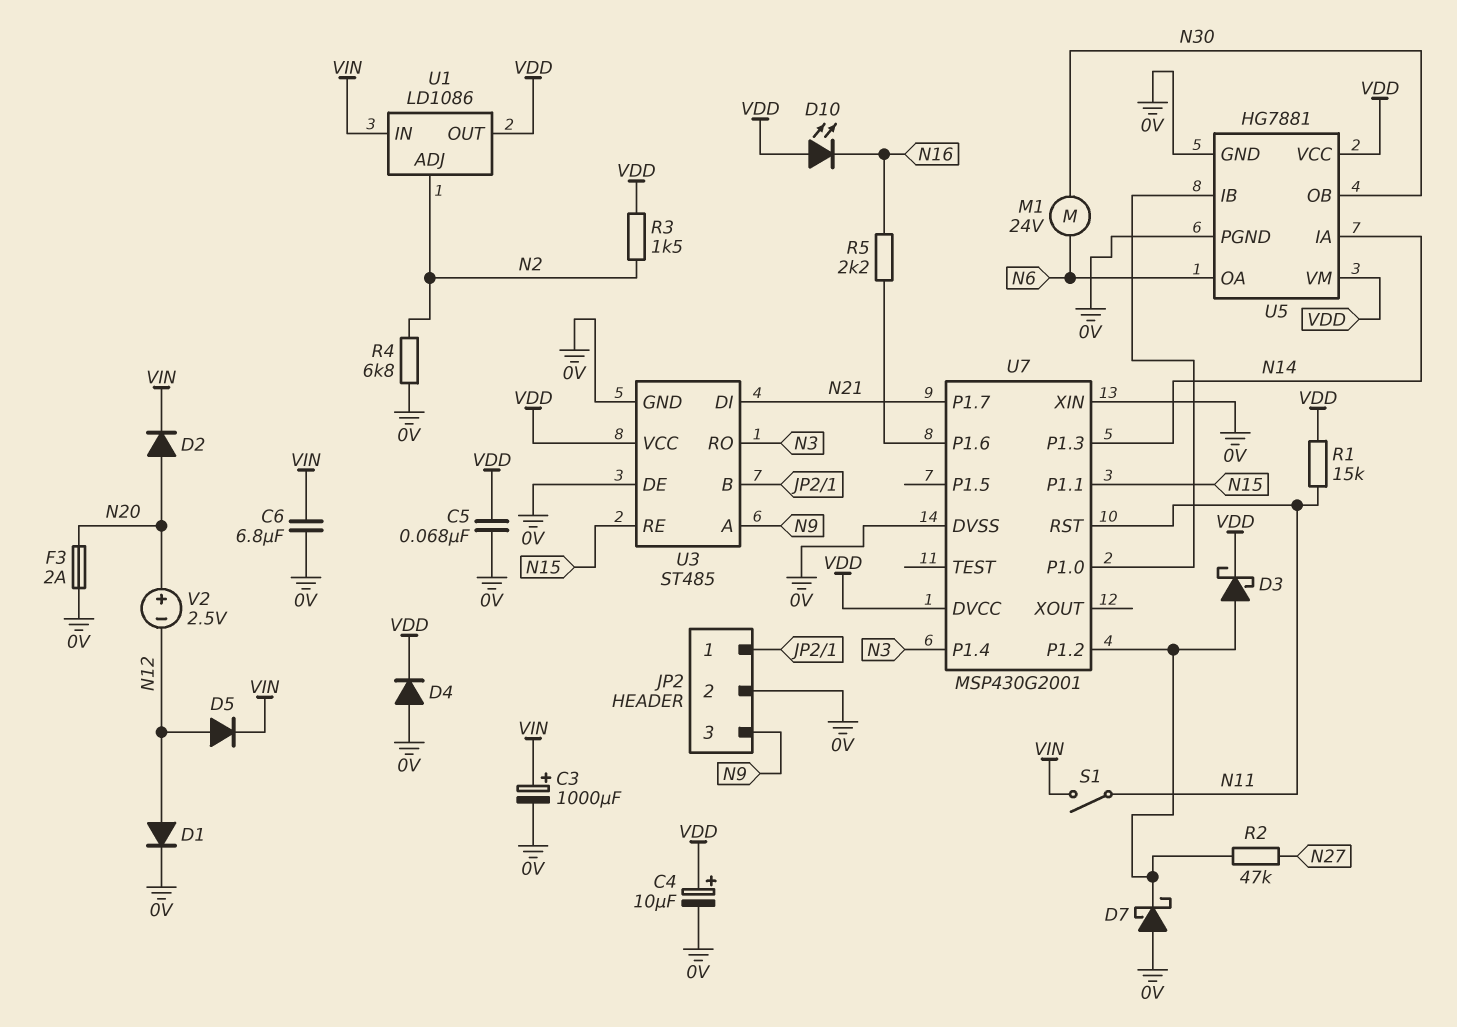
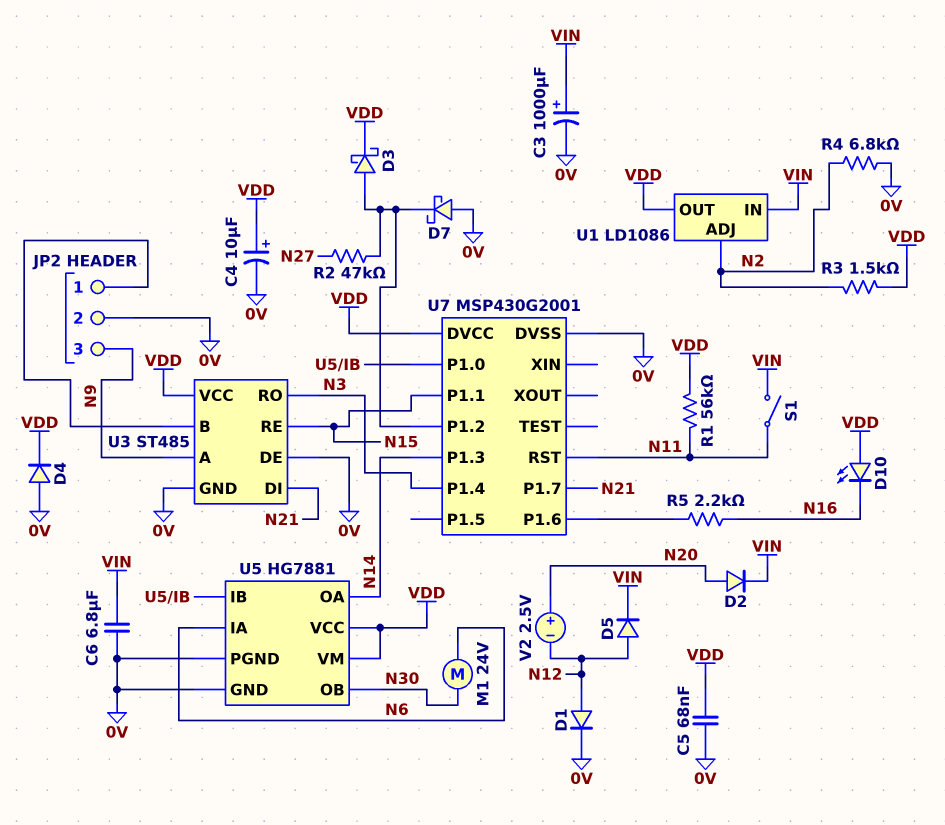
F3: 2A (0V, N20) -> none
R1: 15k (N11, VDD) -> 56k (N11, VDD)
U5 pin IA: N14 -> N6
U5 pin OA: N6 -> N14
U7 pin XIN: 0V -> none

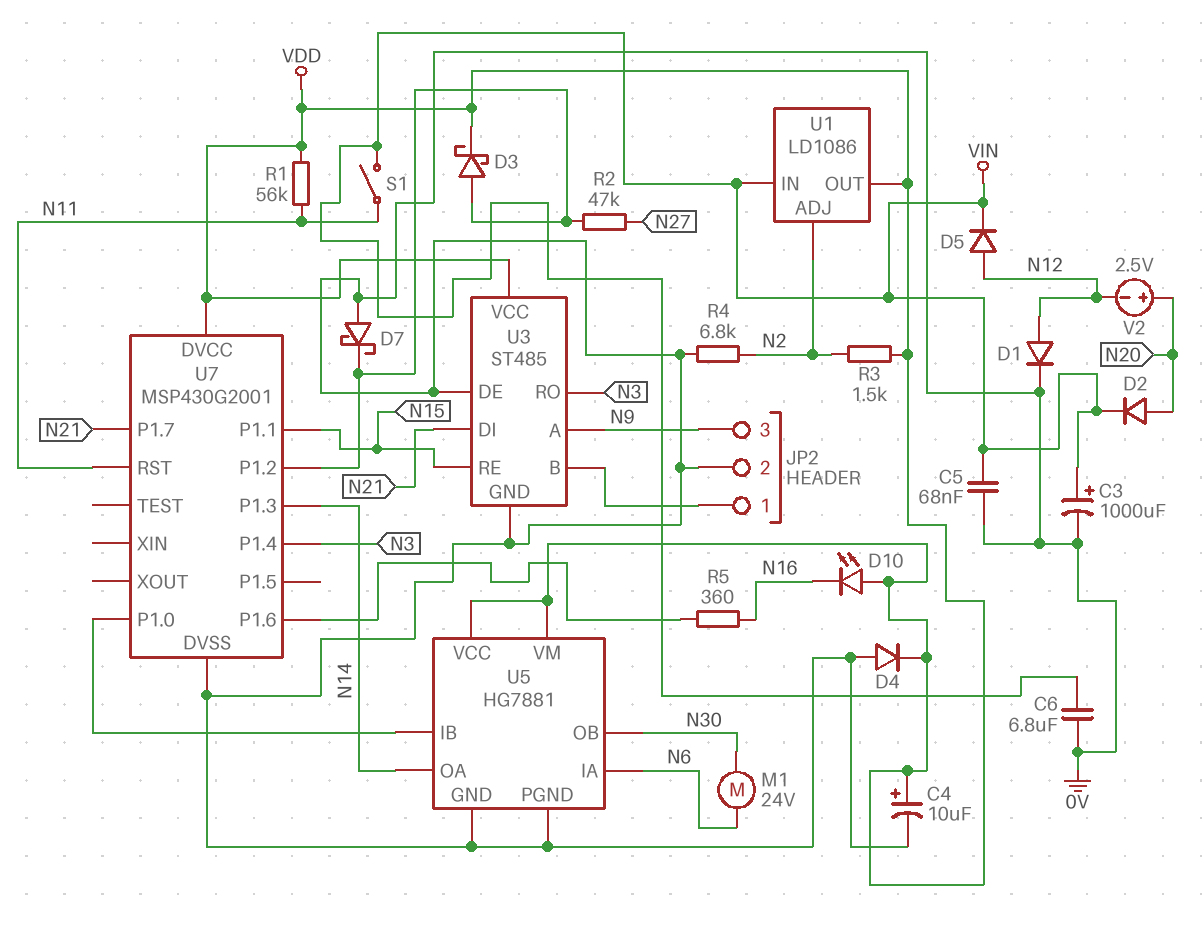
C5: 68nF (0V, VDD) -> 68nF (0V, VIN)
R5: 2.2k (N16, U7/P1.6) -> 360 (N16, U7/P1.6)

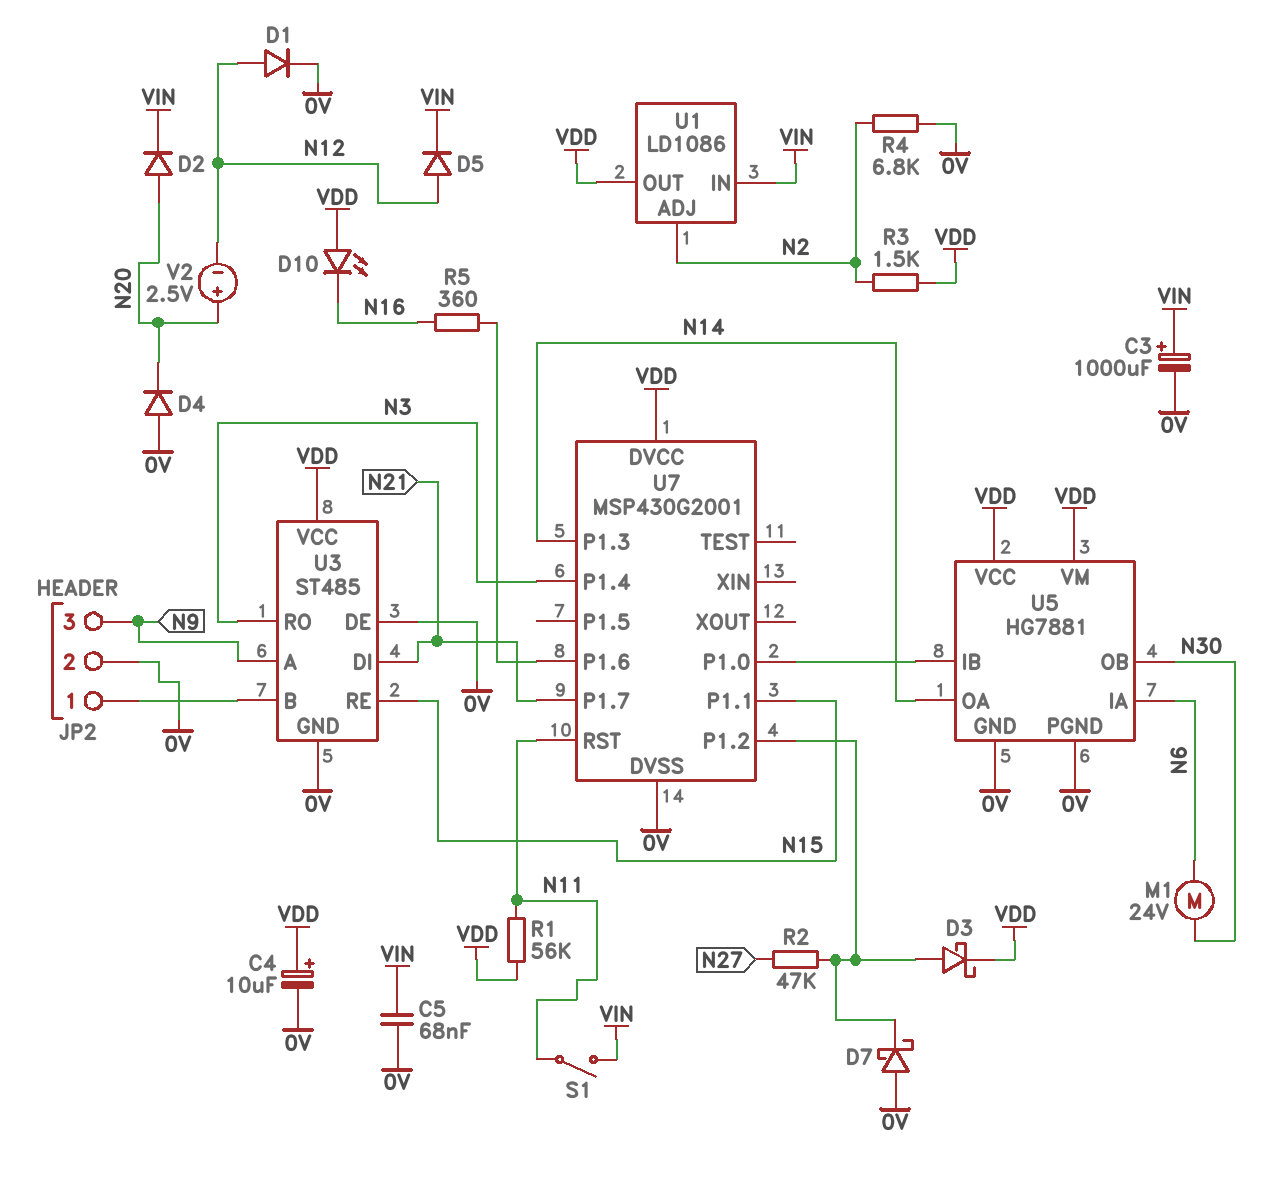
C6: 6.8uF (0V, VIN) -> none
D4: diode (A 0V, K VDD) -> diode (A 0V, K N20)

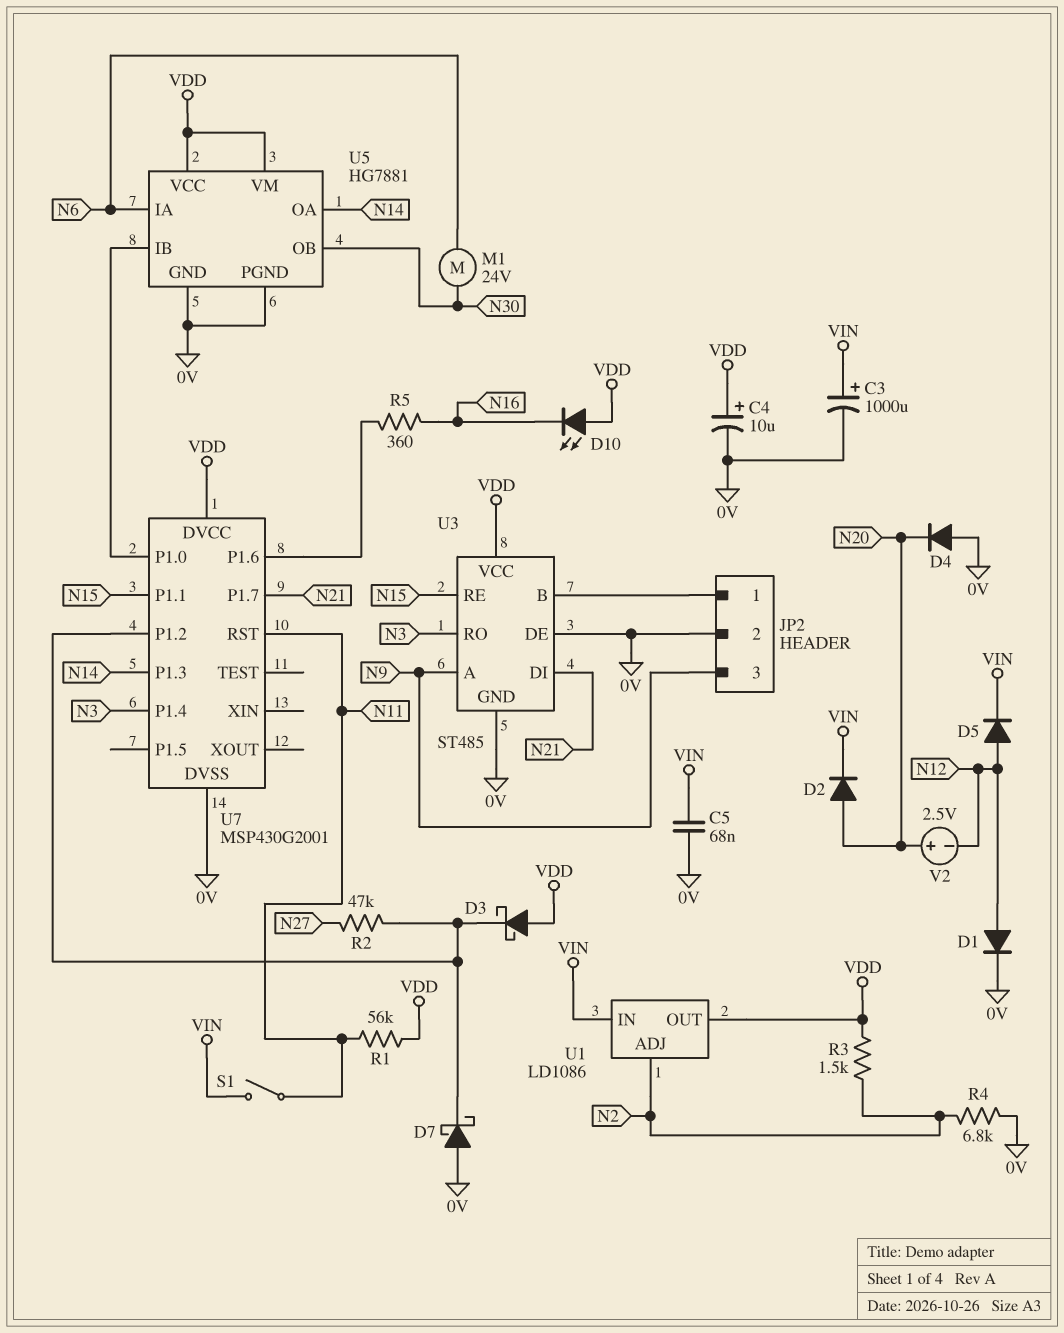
D3: schottky (A U7/P1.2, K VDD) -> schottky (A VDD, K U7/P1.2)

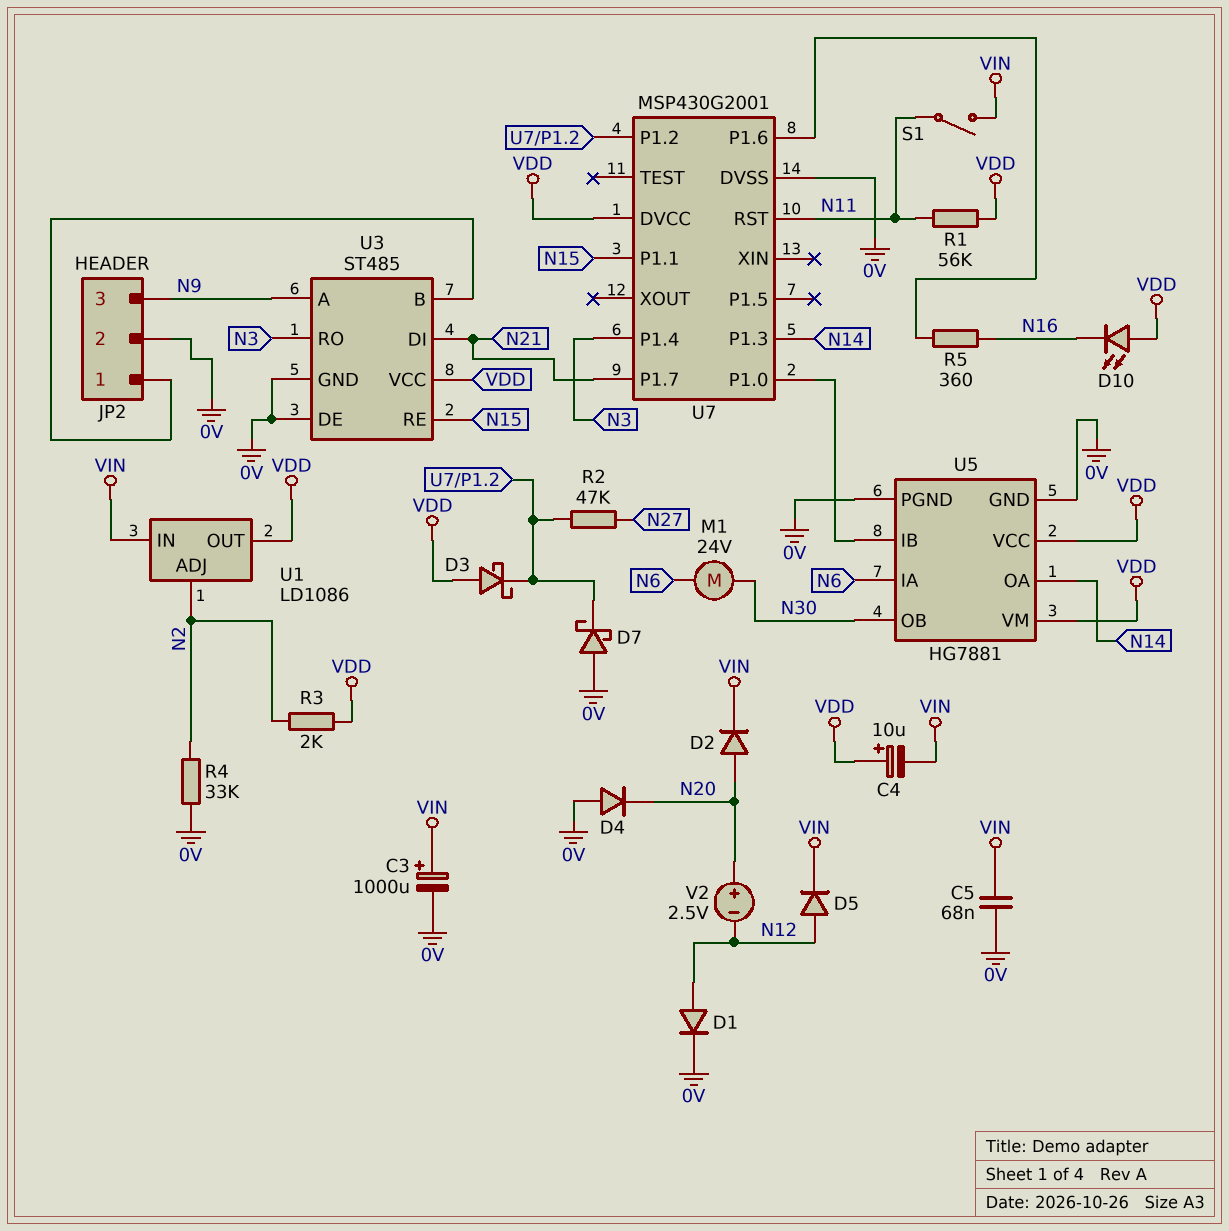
C4: 10uF (plus VDD, minus 0V) -> 10uF (plus VDD, minus VIN)
R3: 1.5k (N2, VDD) -> 2k (N2, VDD)
R4: 6.8k (0V, N2) -> 33k (0V, N2)

